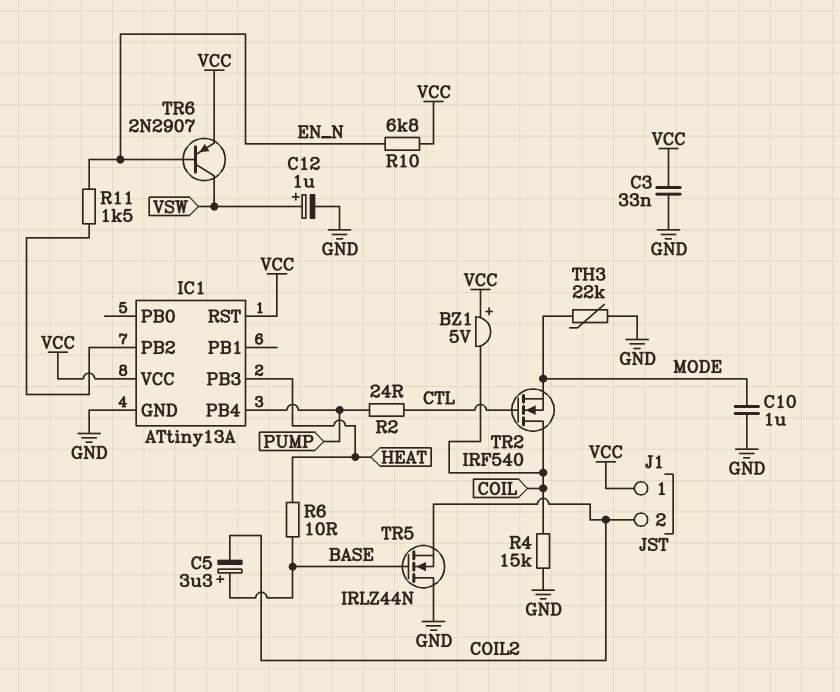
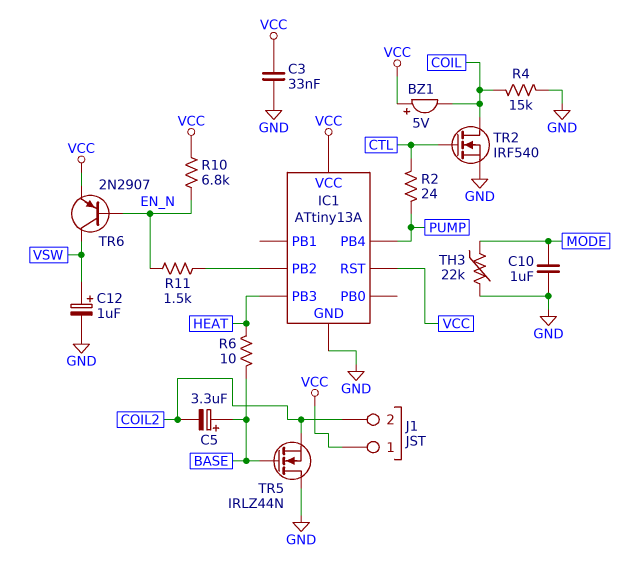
TR2: NMOS IRF540 (G CTL, D COIL, S MODE) -> NMOS IRF540 (G CTL, D COIL, S GND)

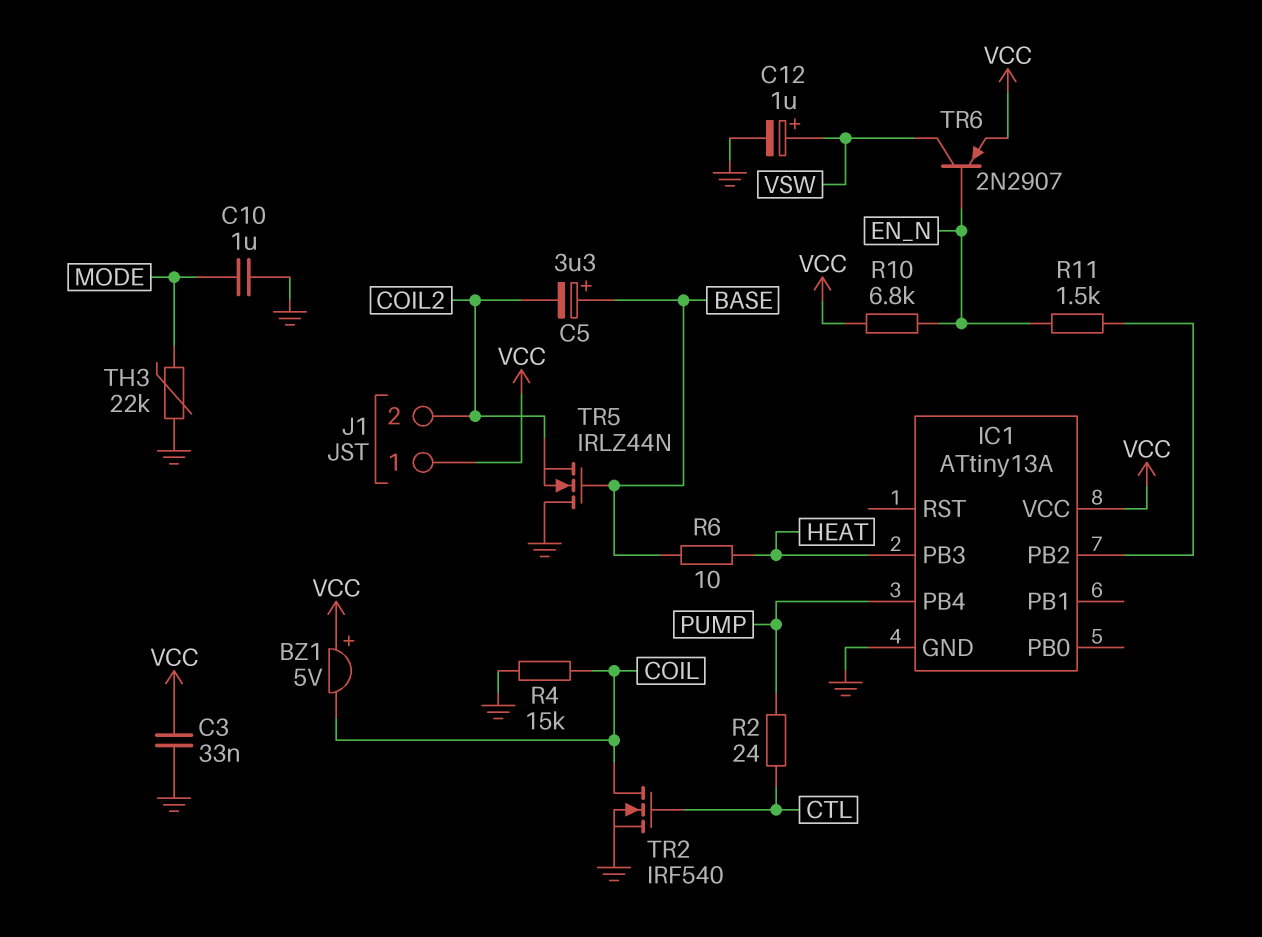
IC1 pin RST: VCC -> none

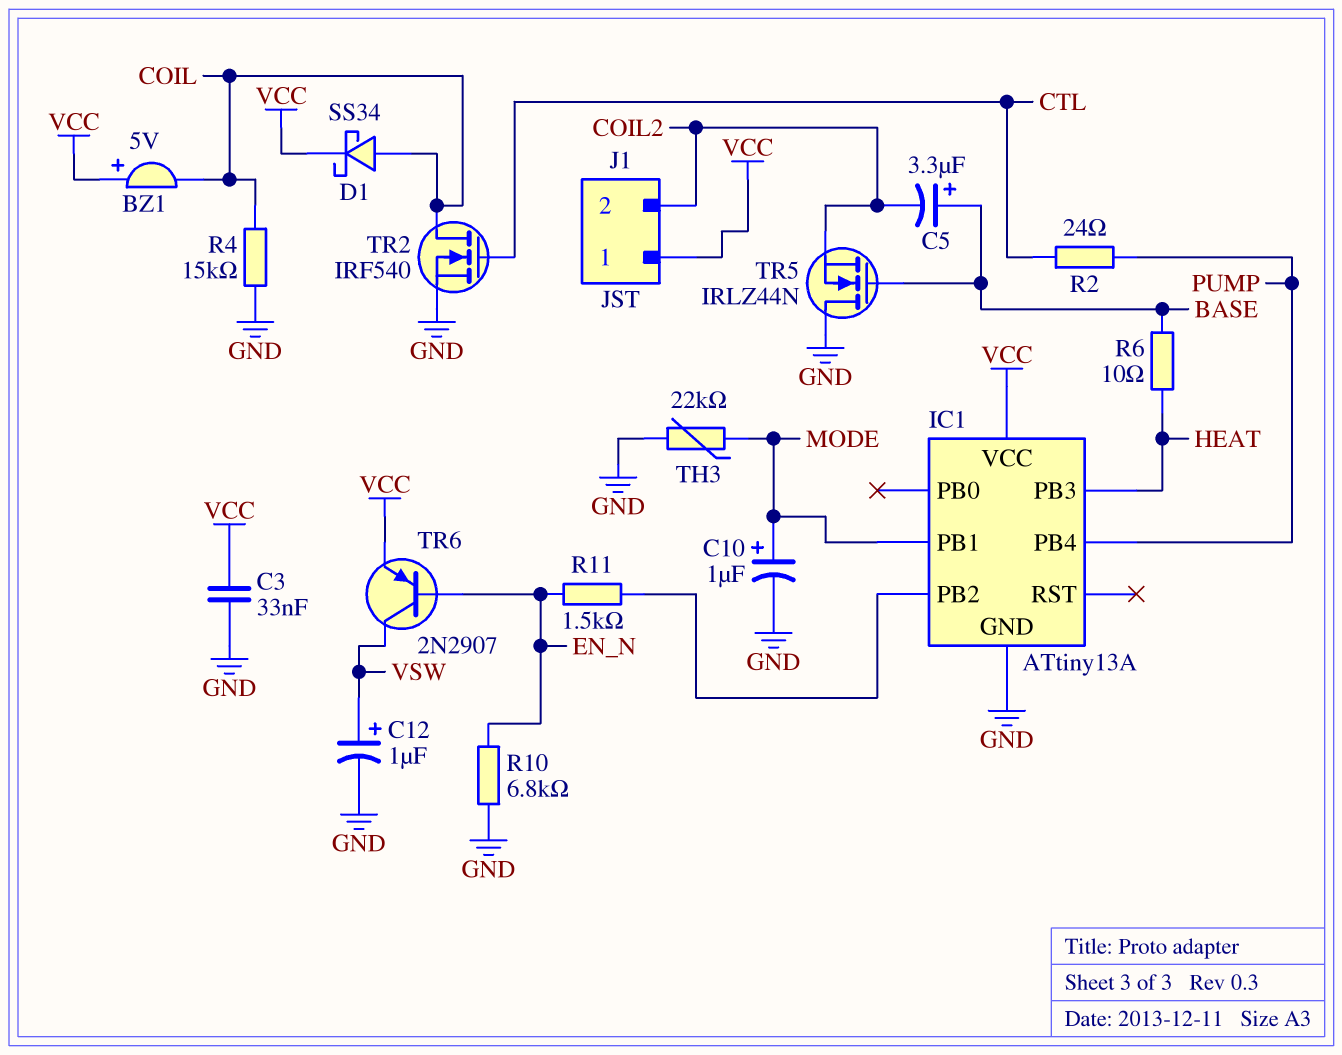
C10: 1uF (GND, MODE) -> 1uF (plus MODE, minus GND)
D1: none -> schottky SS34 (A COIL, K VCC)
IC1 pin PB1: none -> MODE
R10: 6.8k (EN_N, VCC) -> 6.8k (EN_N, GND)

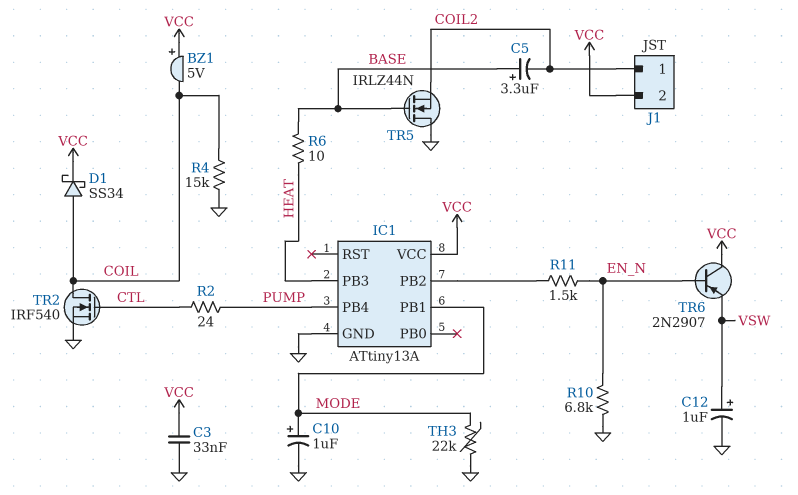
J1 pin 1: VCC -> COIL2
J1 pin 2: COIL2 -> VCC
TR6: PNP 2N2907 (B EN_N, C VSW, E VCC) -> PNP 2N2907 (B EN_N, C VCC, E VSW)

